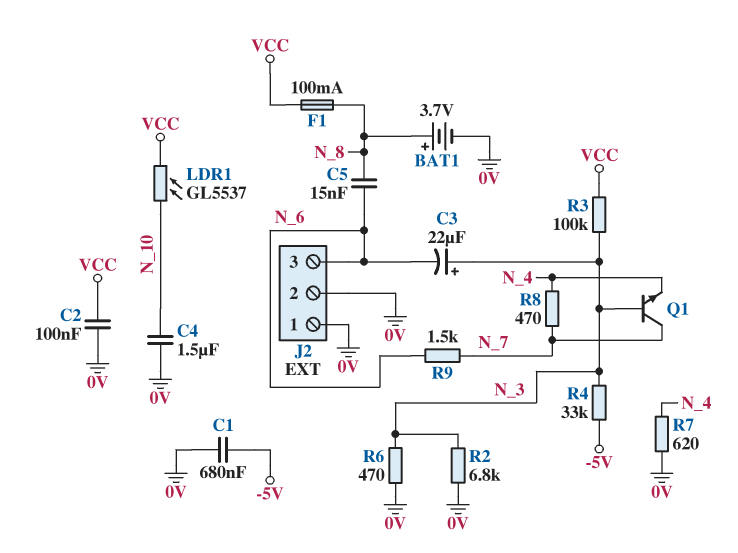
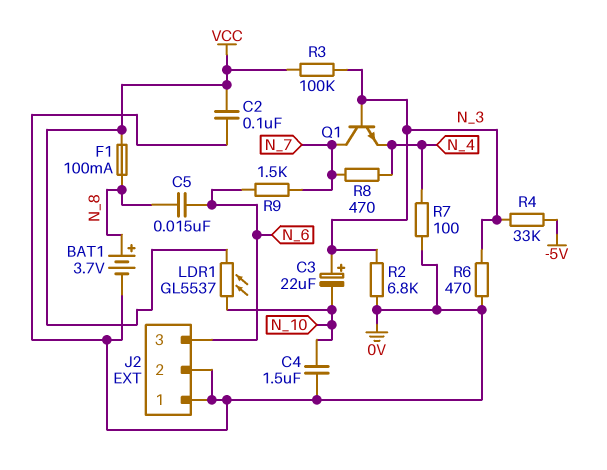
C1: 680nF (-5V, 0V) -> none
C3: 22uF (plus N_3, minus N_6) -> 22uF (plus N_3, minus N_10)
R7: 620 (0V, N_4) -> 100 (0V, N_4)

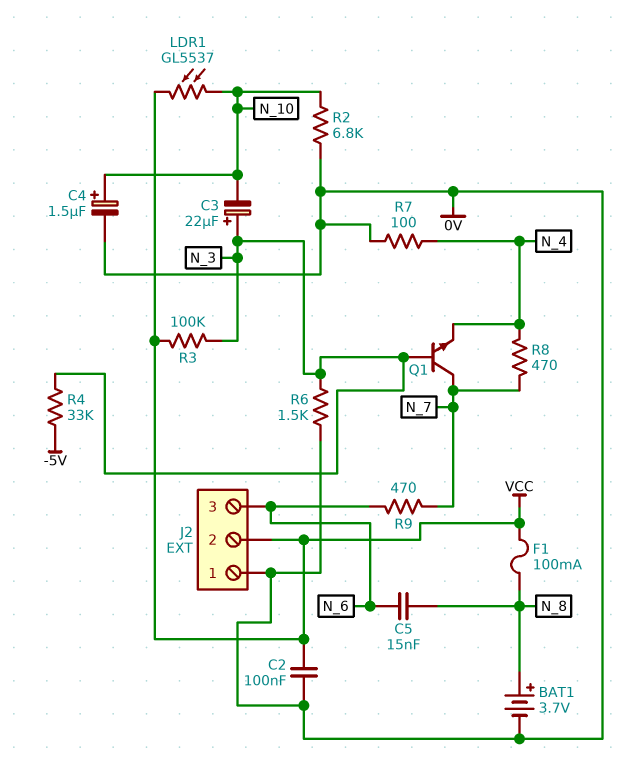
C4: 1.5uF (0V, N_10) -> 1.5uF (plus N_10, minus 0V)
J2 pin 2: 0V -> VCC
R2: 6.8k (0V, N_3) -> 6.8k (0V, N_10)
R6: 470 (0V, N_3) -> 1.5k (0V, N_3)
R9: 1.5k (N_6, N_7) -> 470 (N_6, N_7)

